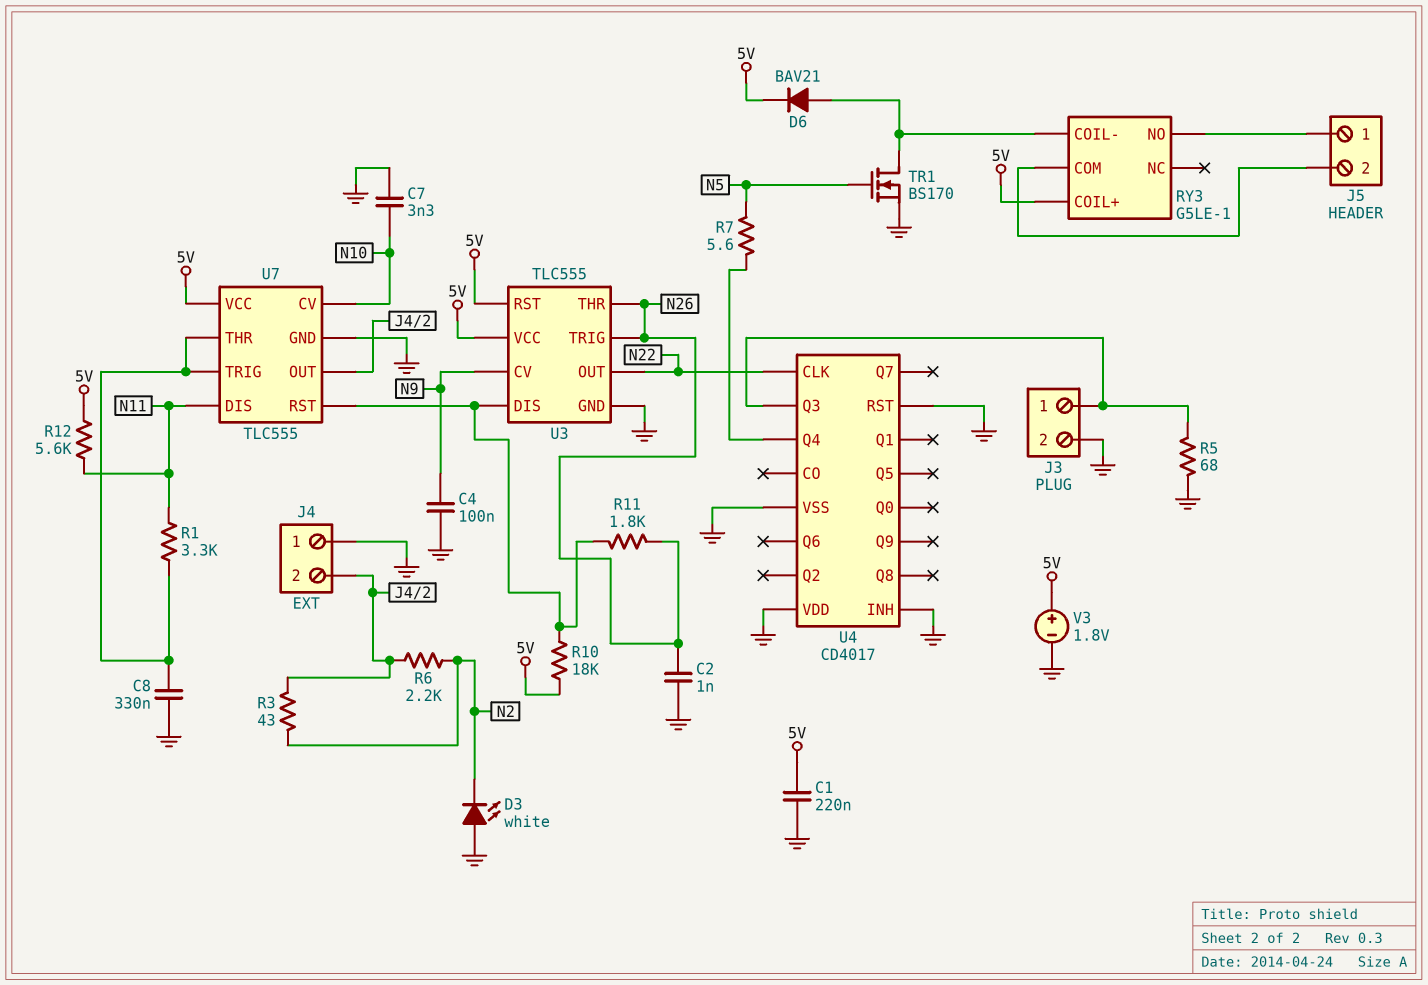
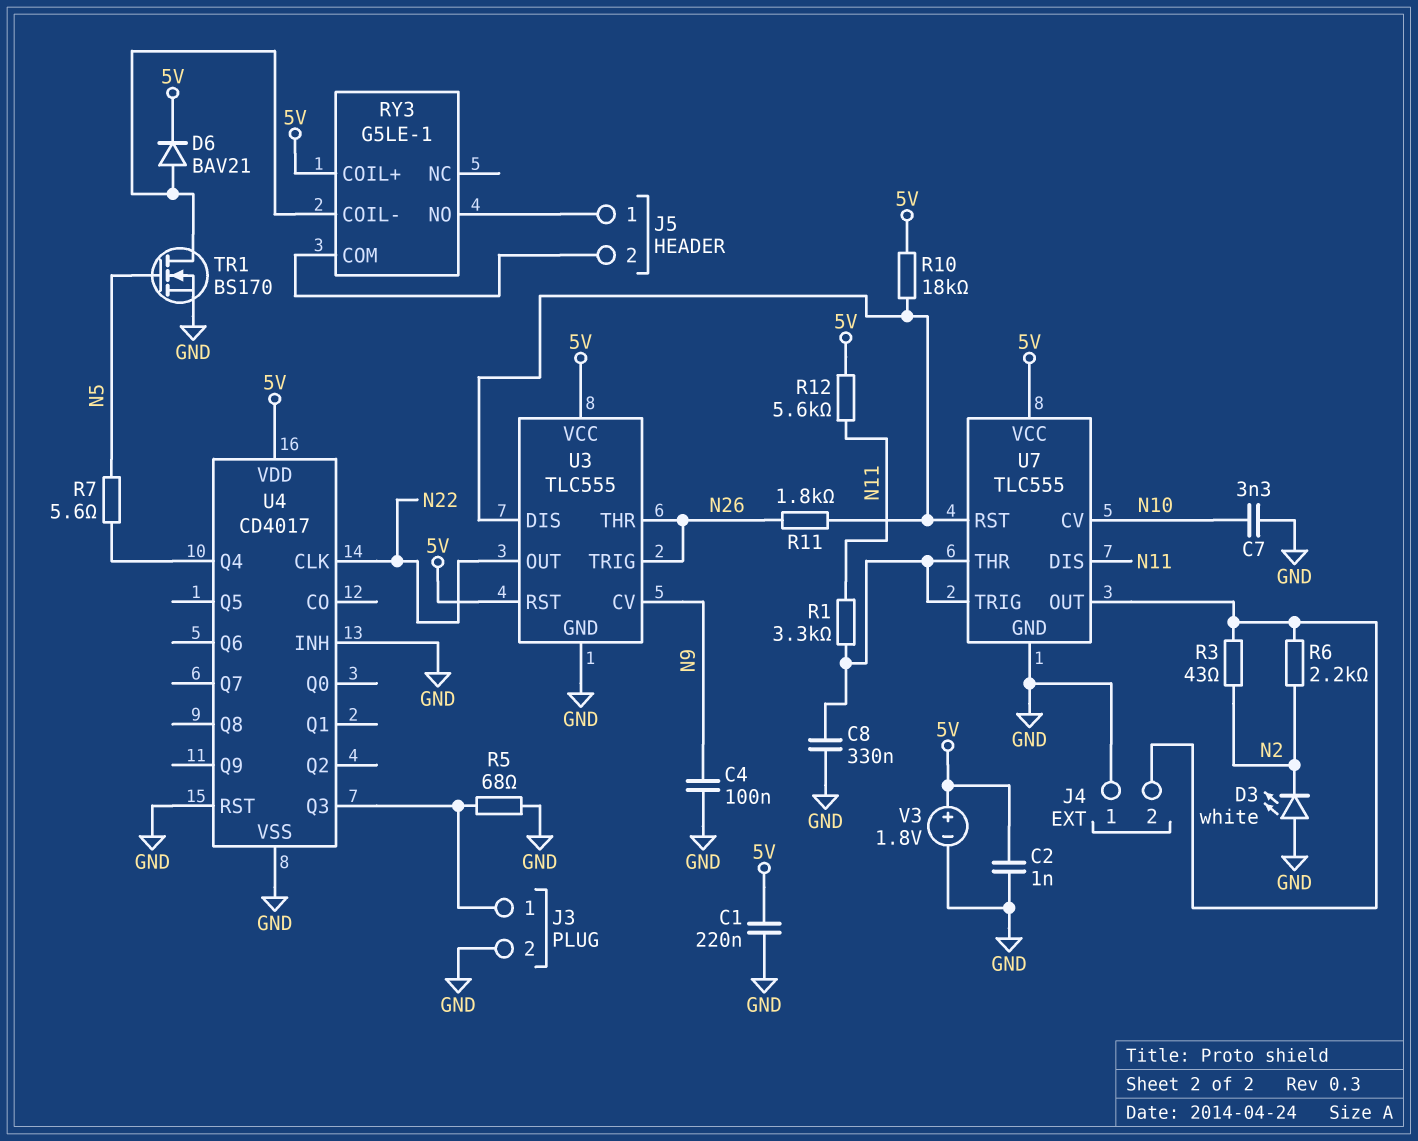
C2: 1nF (GND, N26) -> 1nF (5V, GND)
U4 pin VDD: GND -> 5V

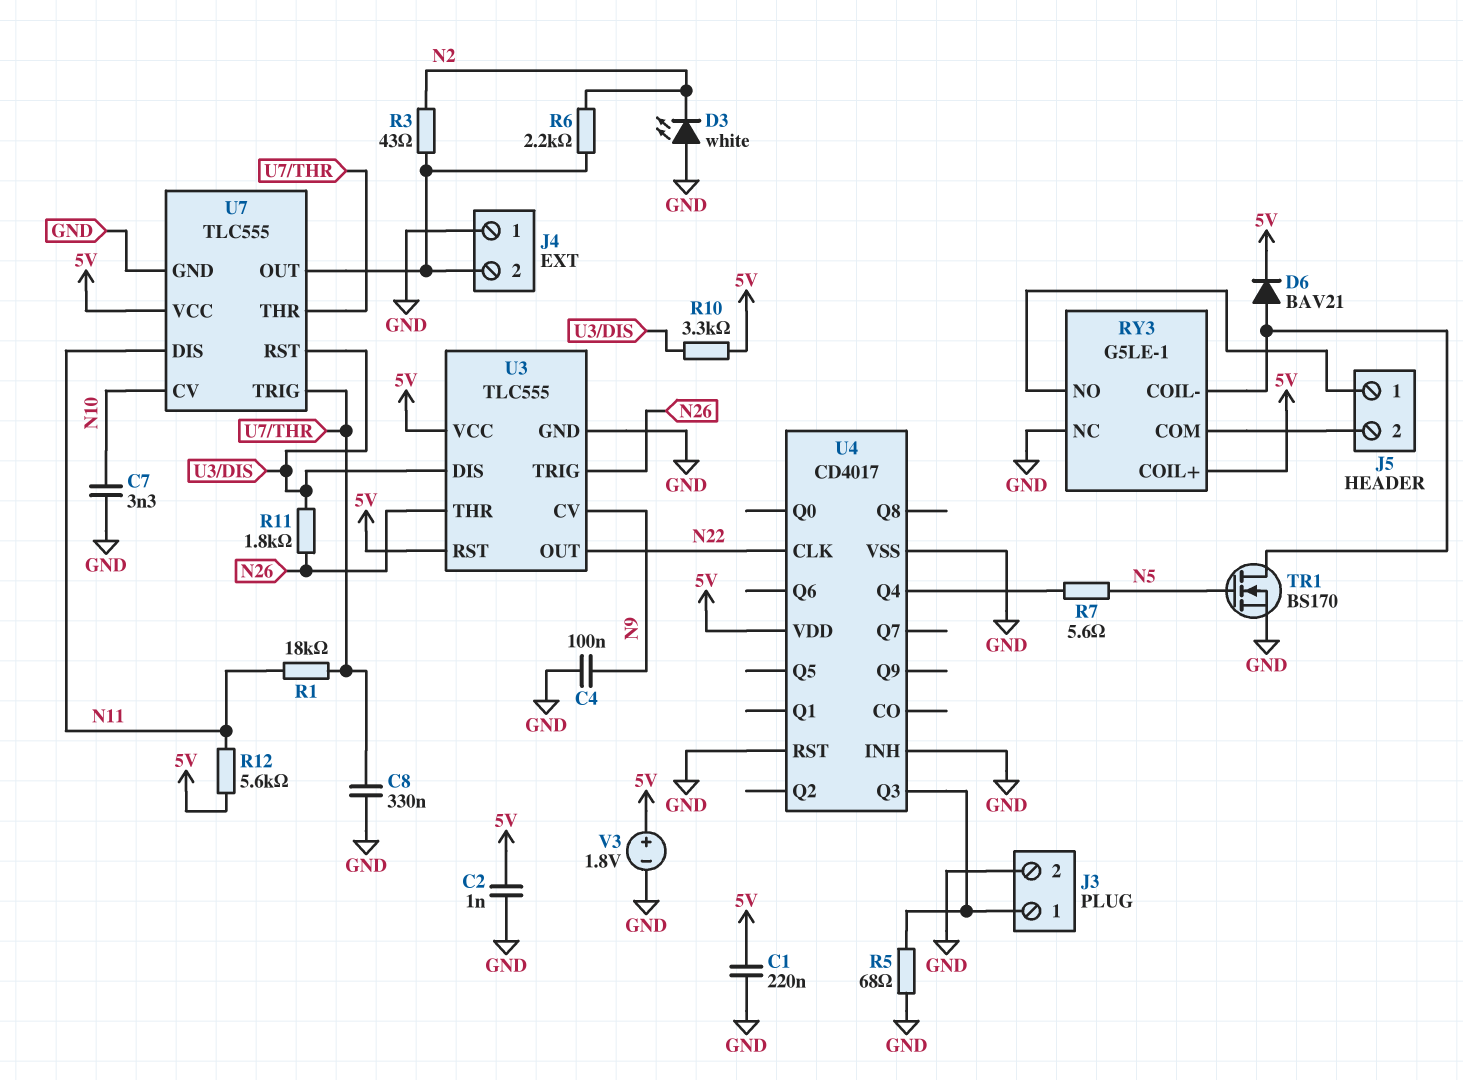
R1: 3.3k (N11, U7/THR) -> 18k (N11, U7/THR)
R10: 18k (5V, U3/DIS) -> 3.3k (5V, U3/DIS)
RY3 pin NC: none -> GND

